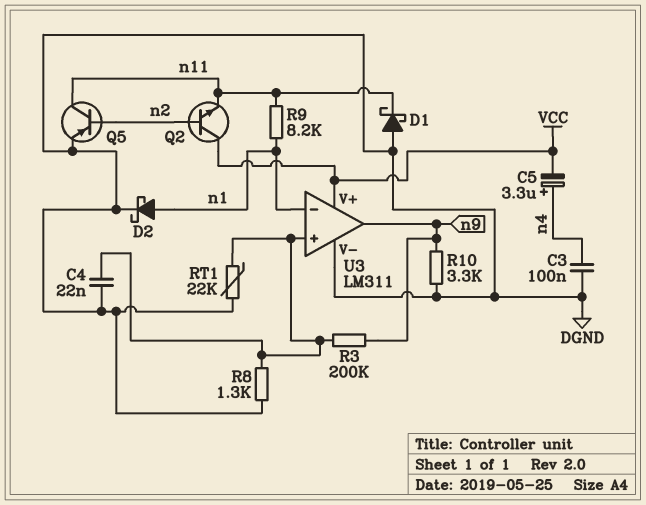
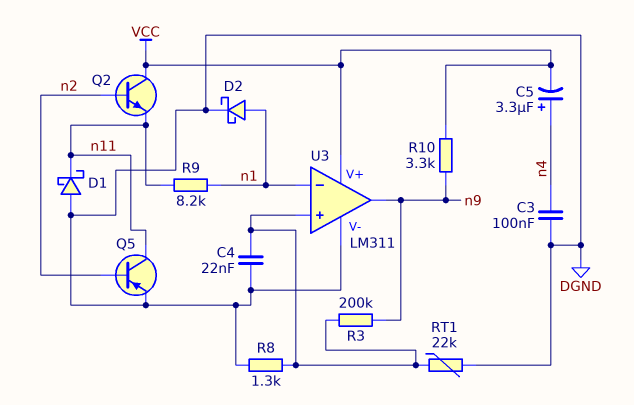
R10: 3.3k (DGND, n9) -> 3.3k (VCC, n9)

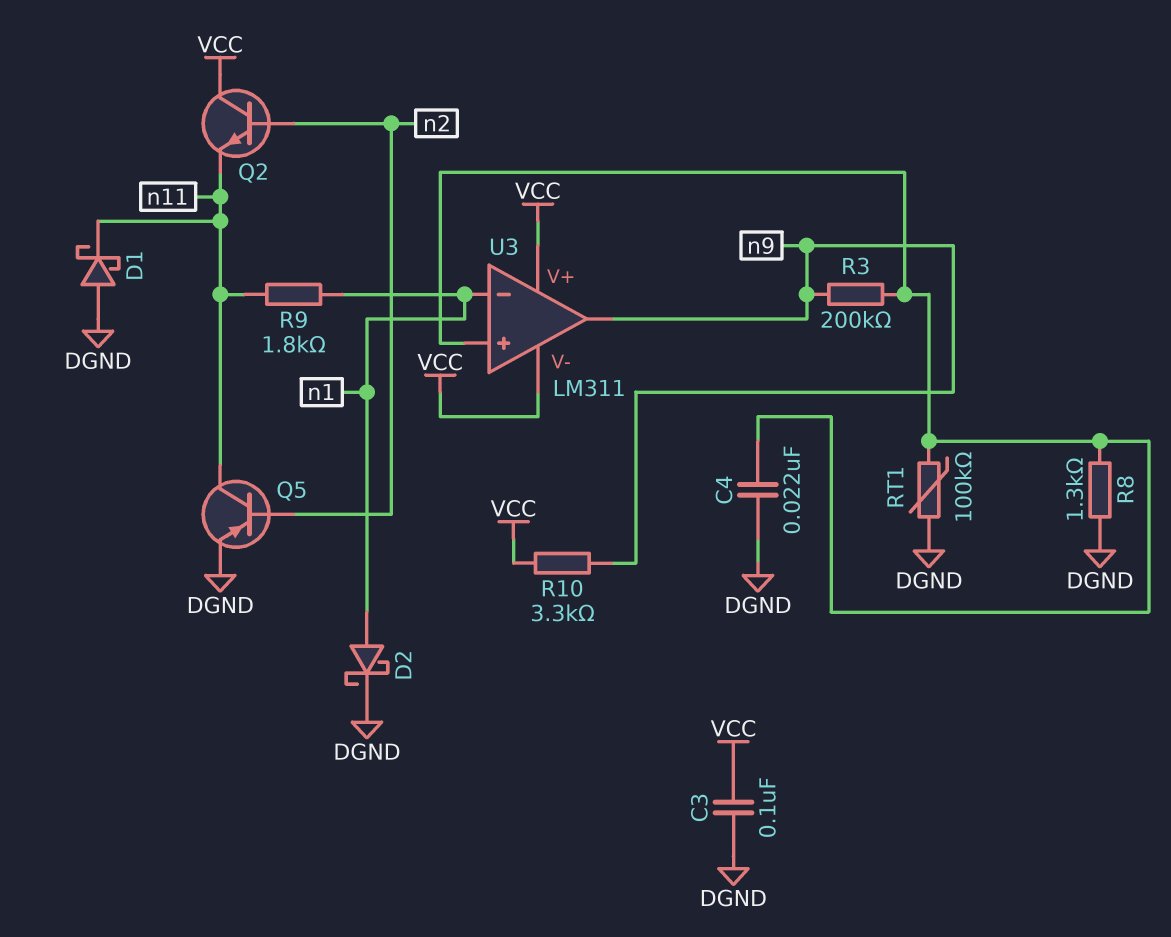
C3: 100nF (DGND, n4) -> 100nF (DGND, VCC)
C5: 3.3uF (plus n4, minus VCC) -> none
R9: 8.2k (n1, n11) -> 1.8k (n1, n11)
RT1: 22k (DGND, U3/in+) -> 100k (DGND, U3/in+)
U3 pin V-: DGND -> VCC

